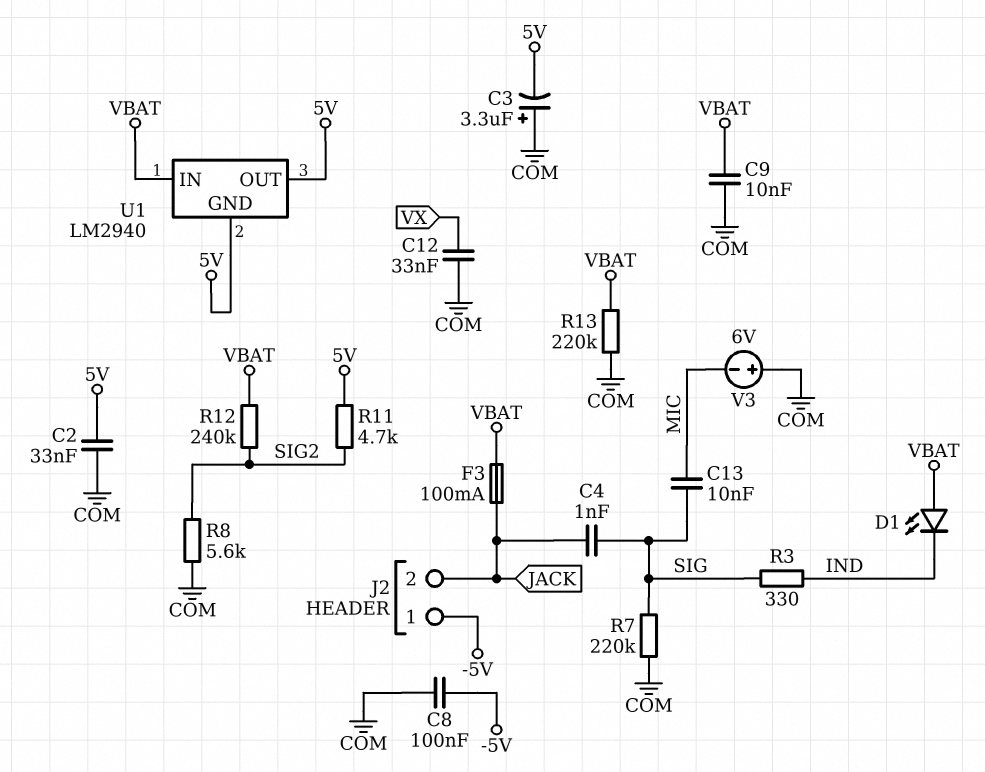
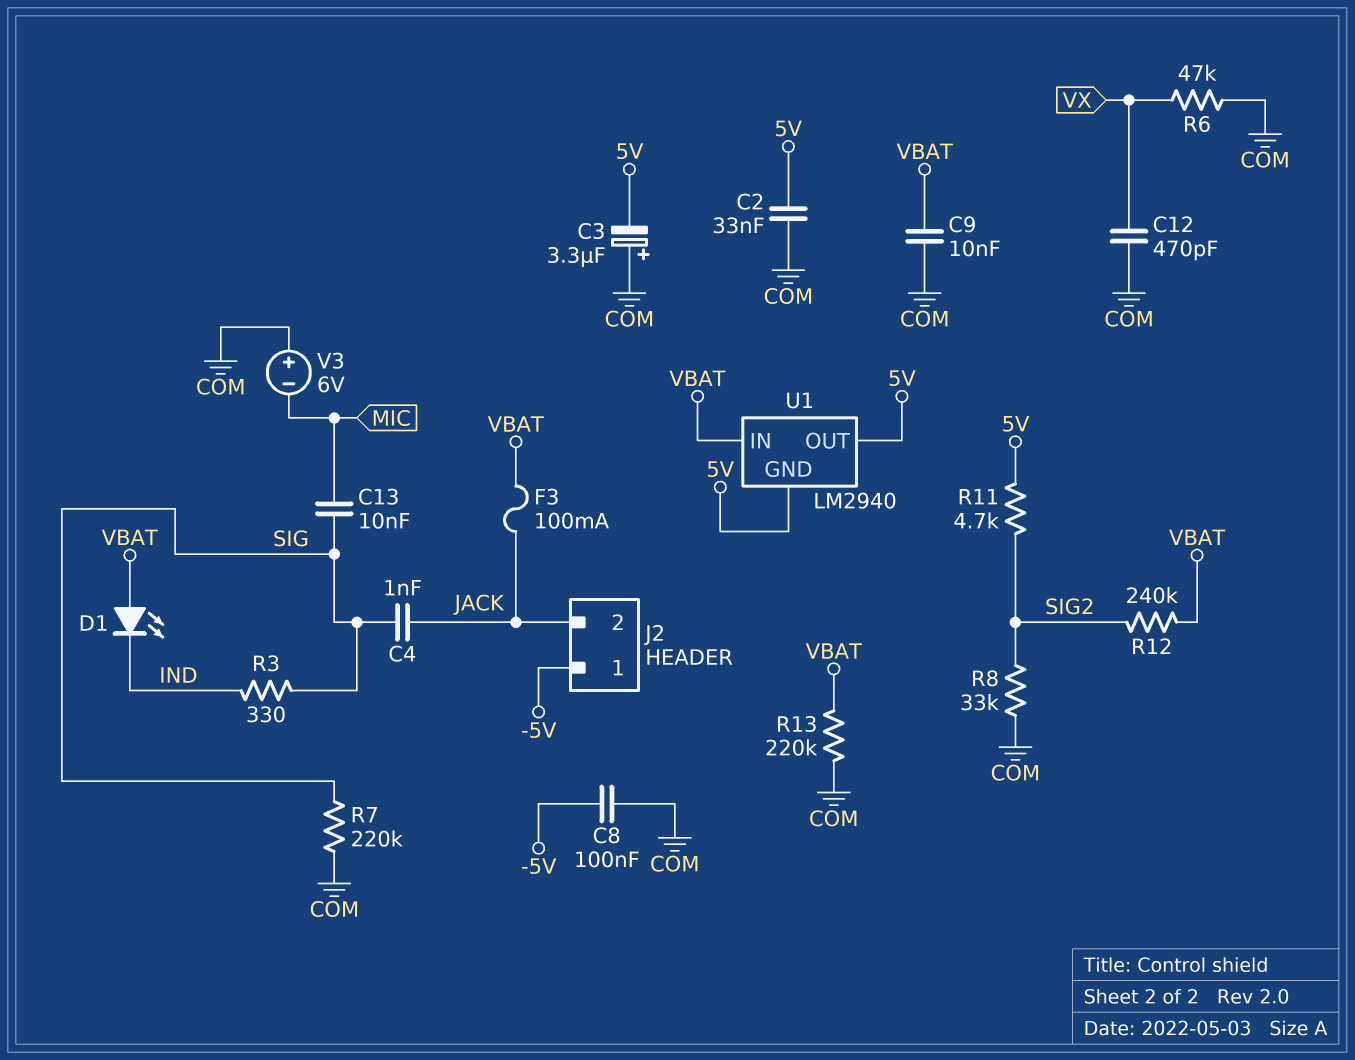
C12: 33nF (COM, VX) -> 470pF (COM, VX)
R6: none -> 47k (COM, VX)
R8: 5.6k (COM, SIG2) -> 33k (COM, SIG2)

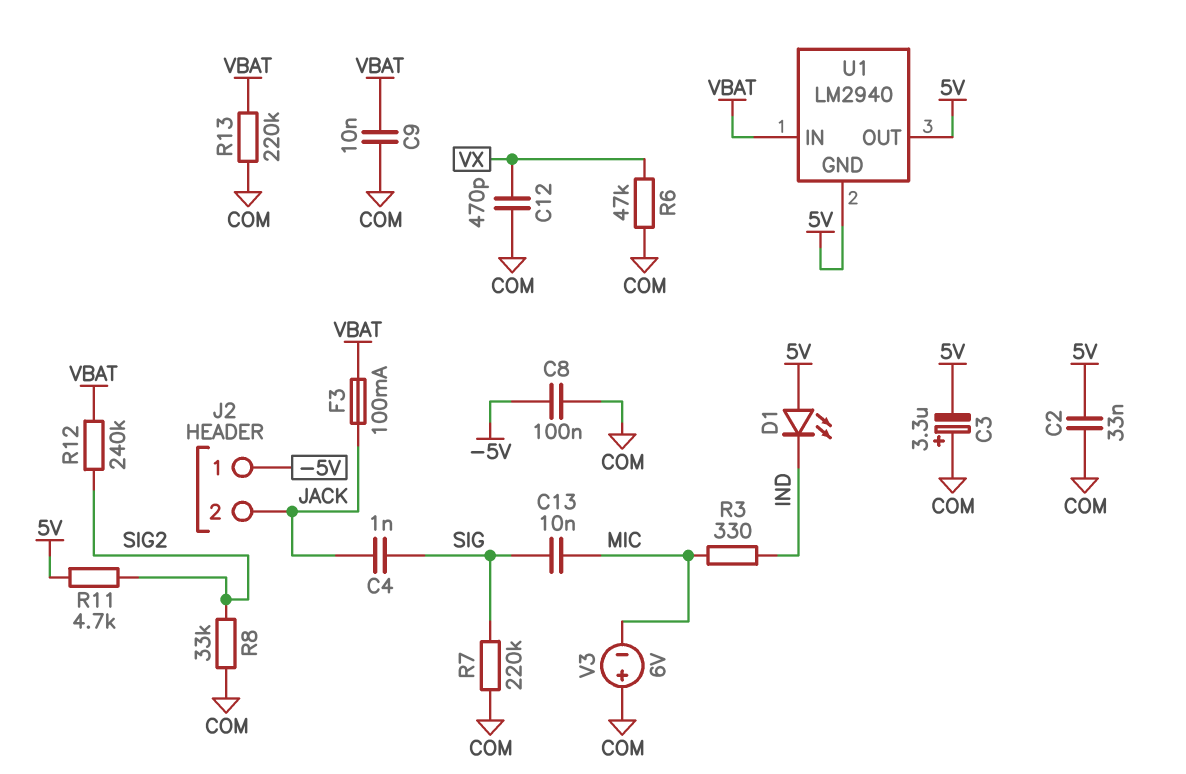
D1: LED (A VBAT, K IND) -> LED (A 5V, K IND)
R3: 330 (IND, SIG) -> 330 (IND, MIC)

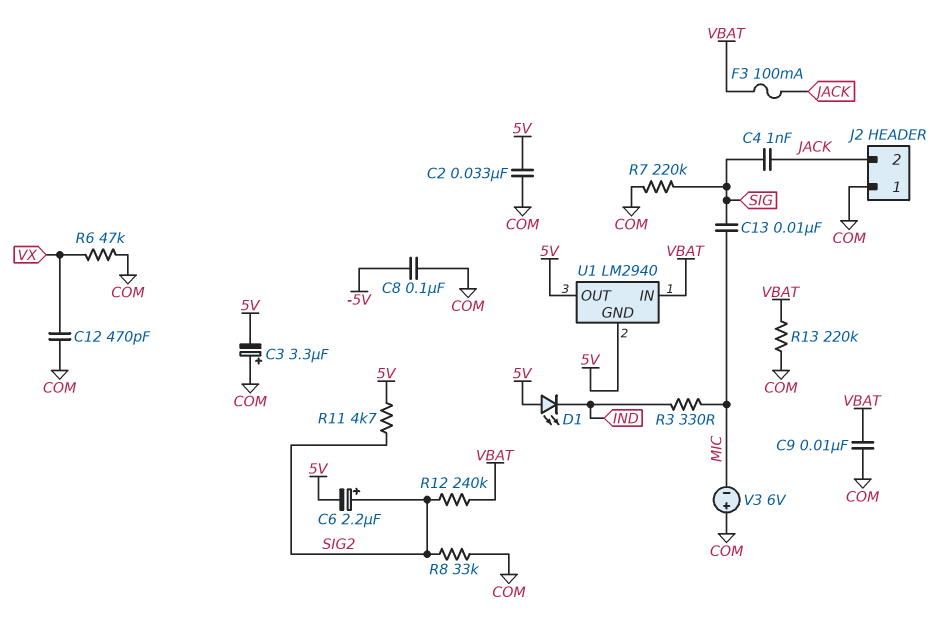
C6: none -> 2.2uF (plus SIG2, minus 5V)
J2 pin 1: -5V -> COM

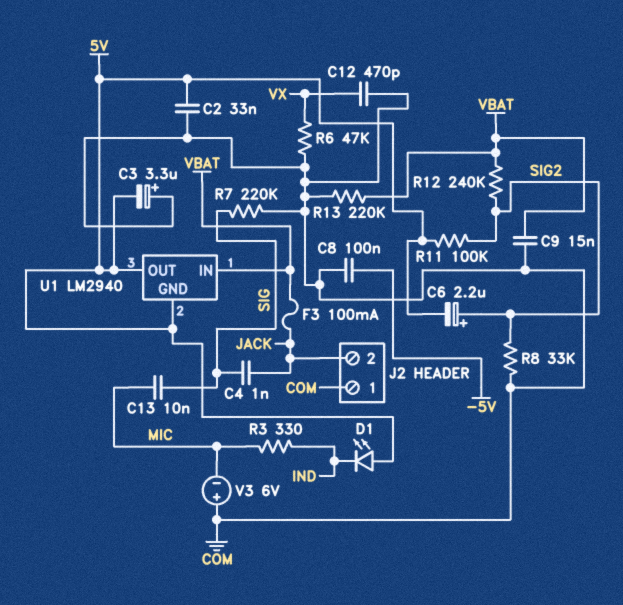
C9: 10nF (COM, VBAT) -> 15nF (COM, VBAT)
R11: 4.7k (5V, SIG2) -> 100k (5V, SIG2)

